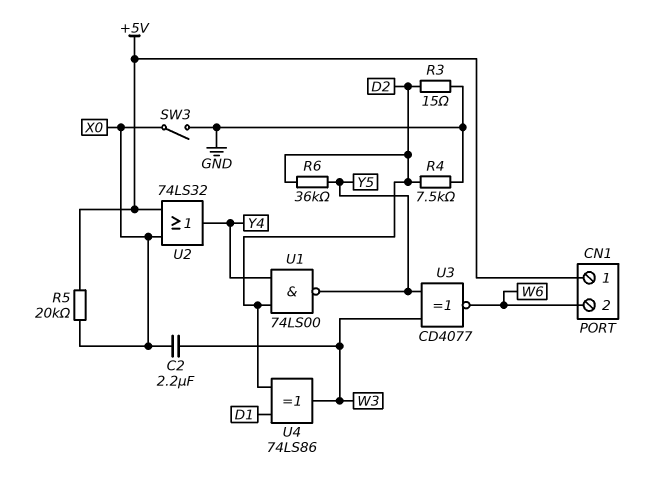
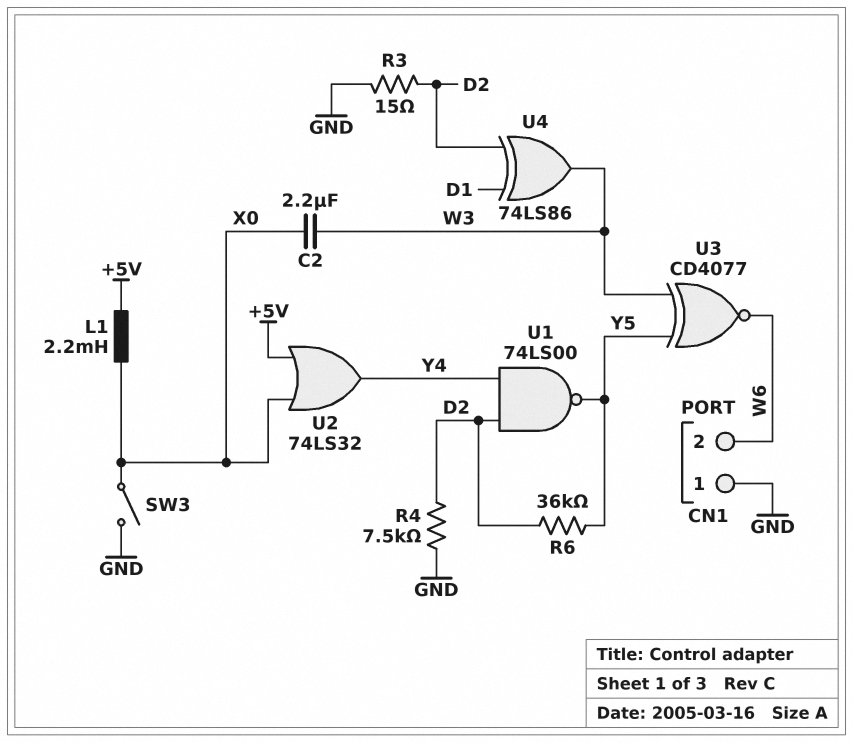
CN1 pin 1: +5V -> GND
L1: none -> 2.2mH (+5V, X0)
R5: 20k (+5V, X0) -> none

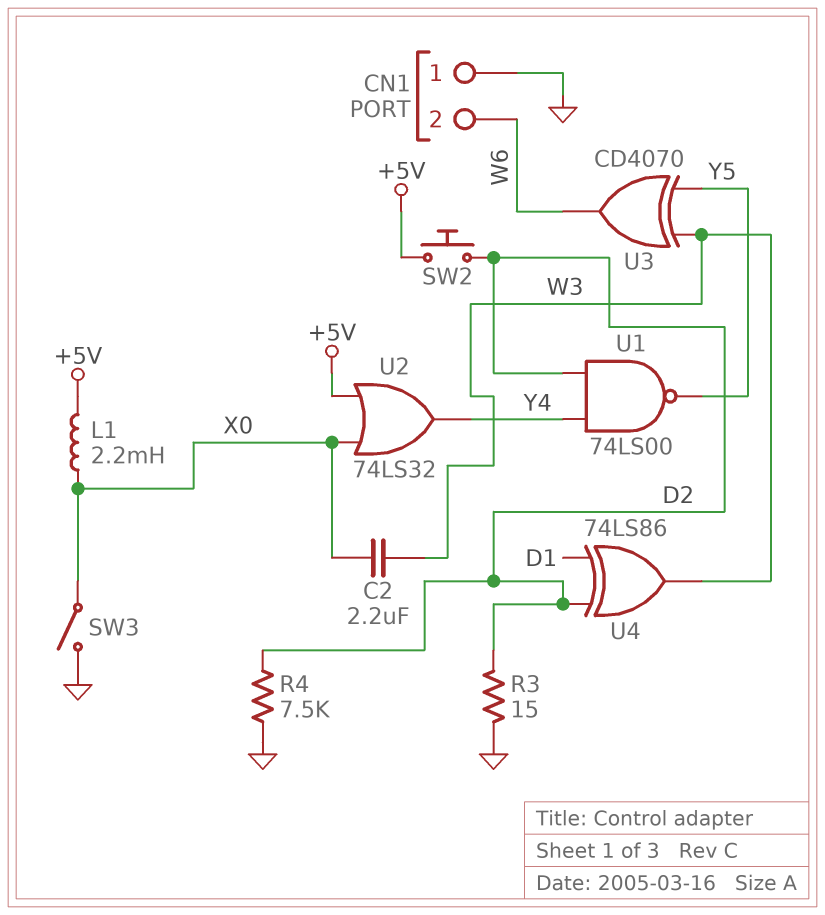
R6: 36k (D2, Y5) -> none
SW2: none -> button (+5V, D2)
U3: XNOR CD4077 (in W3, in Y5, out W6) -> XOR CD4070 (in W3, in Y5, out W6)

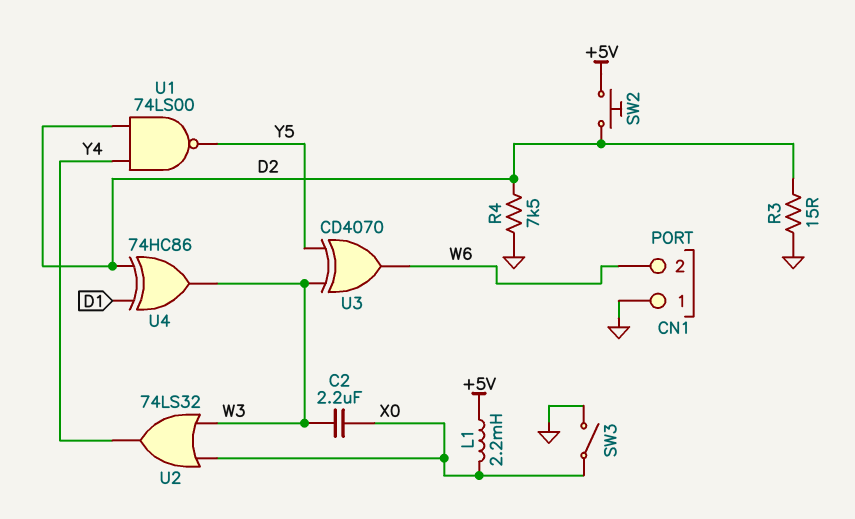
U2: OR 74LS32 (in +5V, in X0, out Y4) -> OR 74LS32 (in W3, in X0, out Y4)
U4: XOR 74LS86 (in D1, in D2, out W3) -> XOR 74HC86 (in D1, in D2, out W3)

